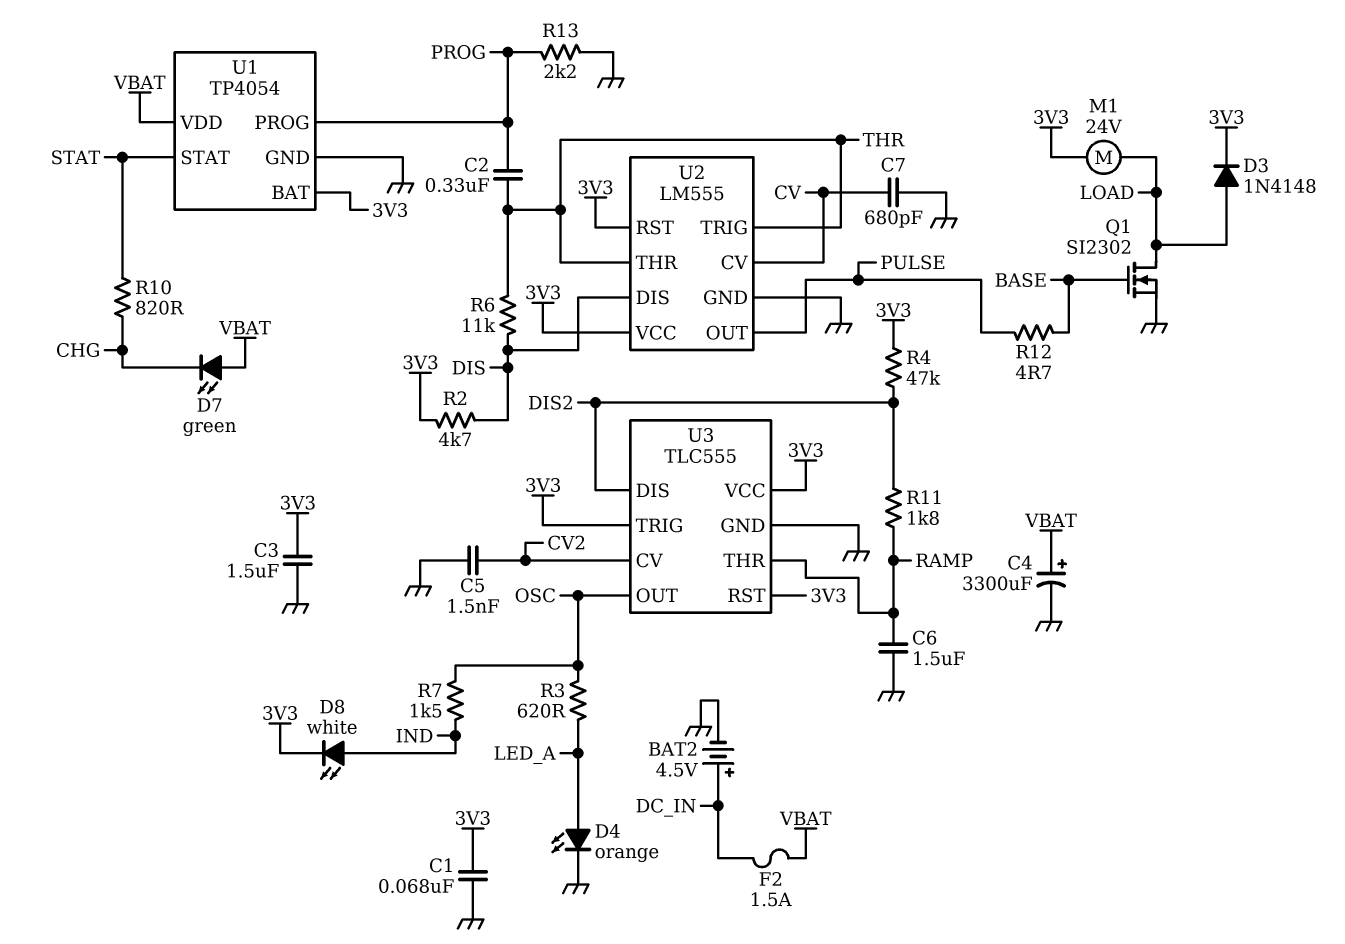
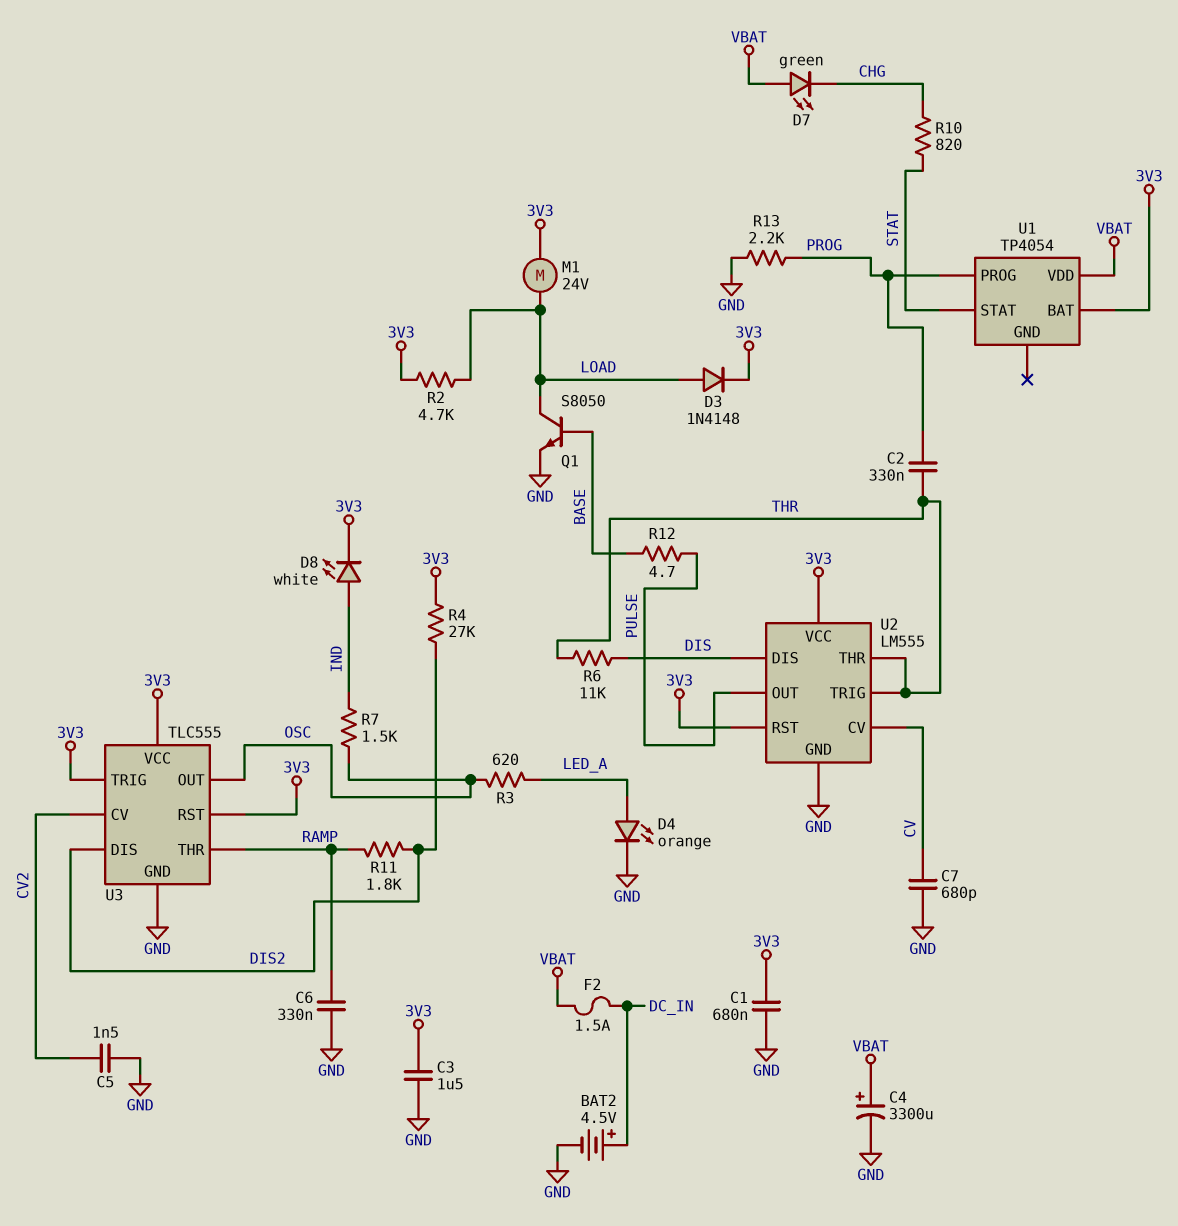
C1: 68nF (3V3, GND) -> 680nF (3V3, GND)
C6: 1.5uF (GND, RAMP) -> 330nF (GND, RAMP)
Q1: NMOS SI2302 (G BASE, D LOAD, S GND) -> NPN S8050 (B BASE, C LOAD, E GND)
R2: 4.7k (3V3, DIS) -> 4.7k (3V3, LOAD)
R4: 47k (3V3, DIS2) -> 27k (3V3, DIS2)
U1 pin GND: GND -> none

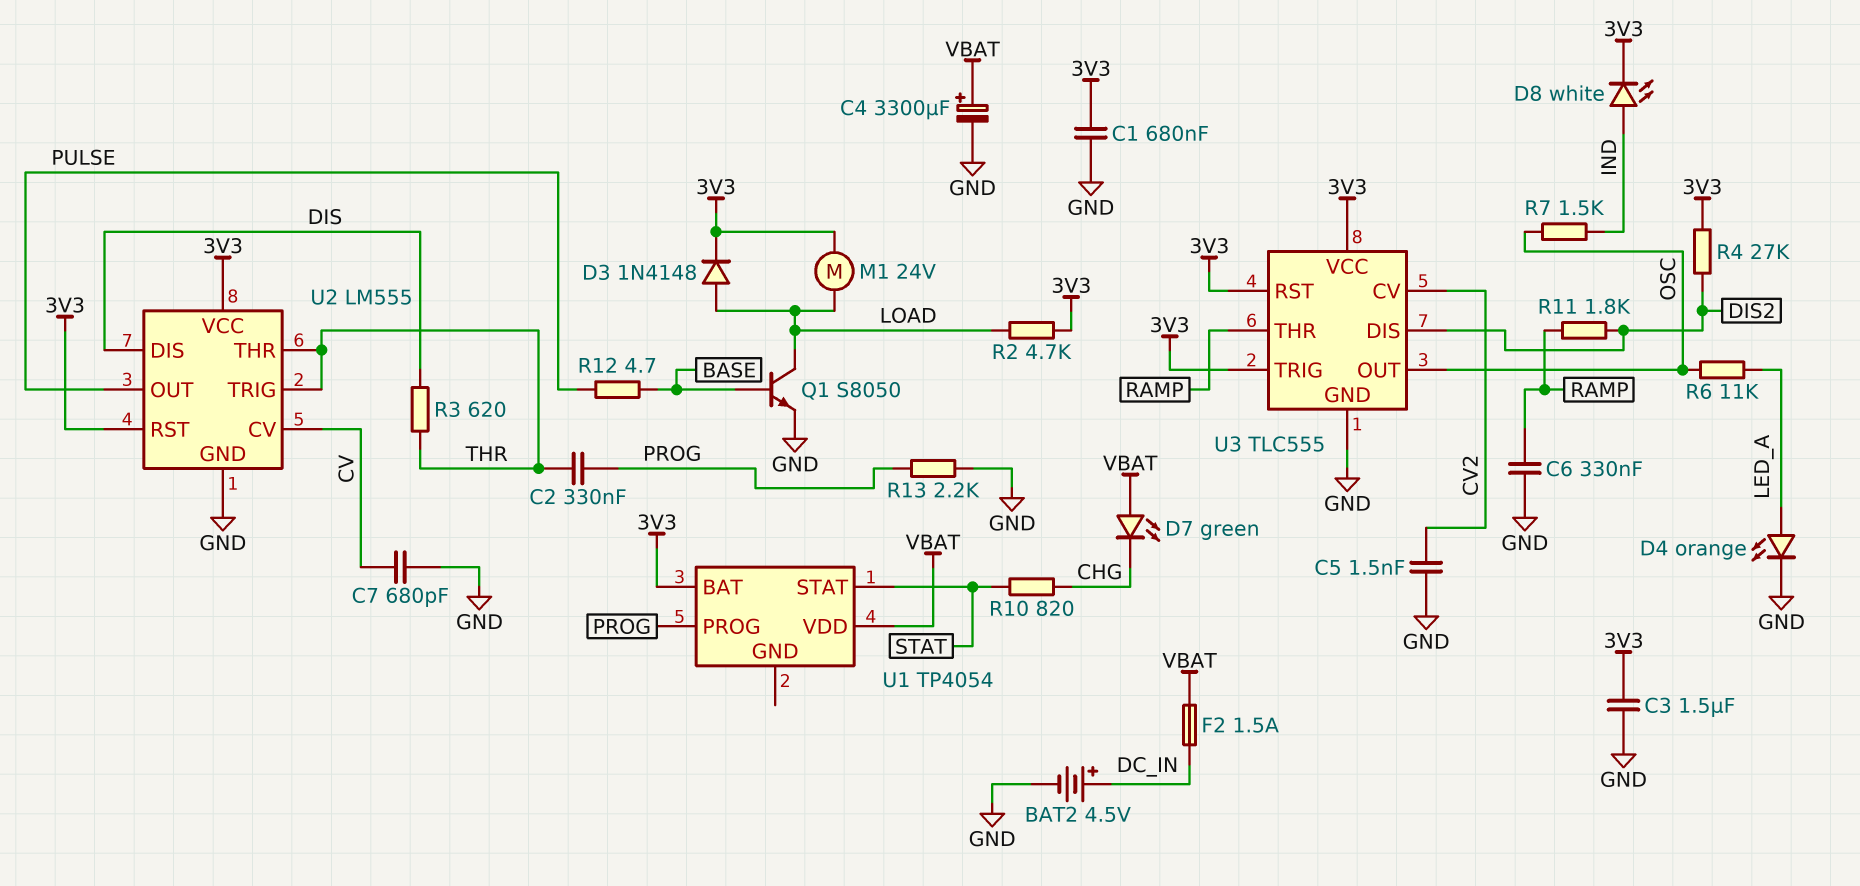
R3: 620 (LED_A, OSC) -> 620 (DIS, THR)
R6: 11k (DIS, THR) -> 11k (LED_A, OSC)

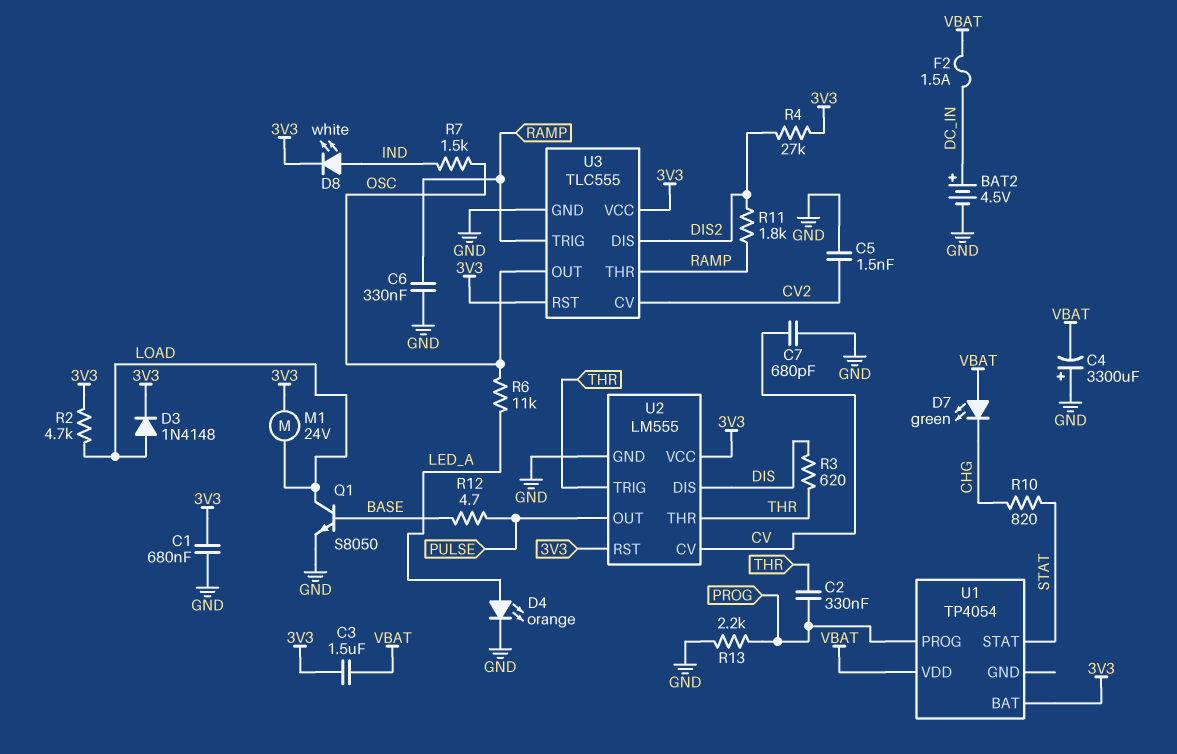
C3: 1.5uF (3V3, GND) -> 1.5uF (3V3, VBAT)
C4: 3300uF (plus VBAT, minus GND) -> 3300uF (plus GND, minus VBAT)
U3 pin TRIG: 3V3 -> RAMP

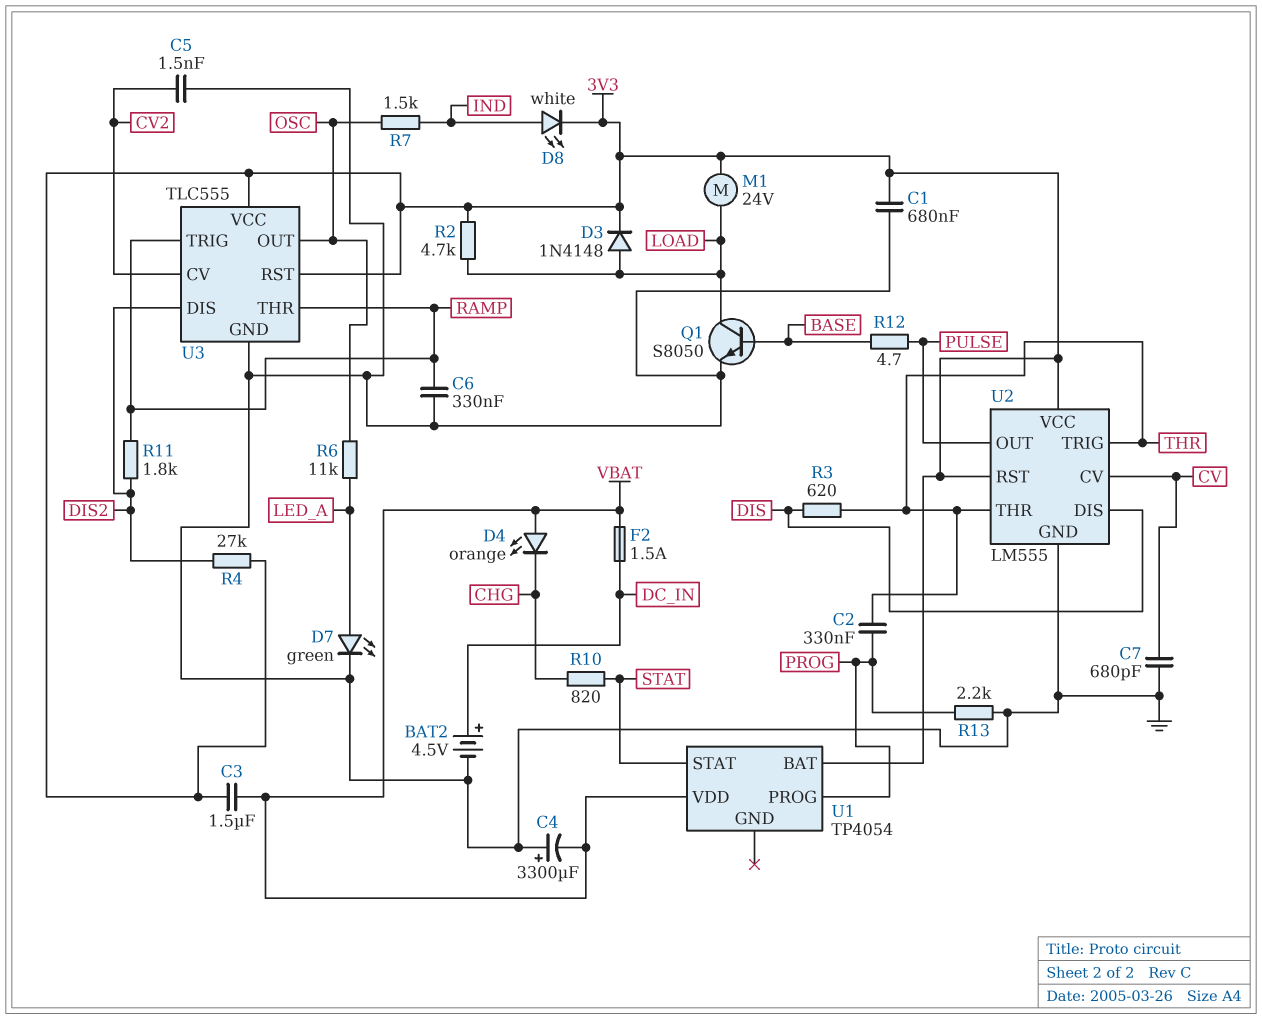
D4: LED orange (A LED_A, K GND) -> LED orange (A VBAT, K CHG)
D7: LED green (A VBAT, K CHG) -> LED green (A LED_A, K GND)

